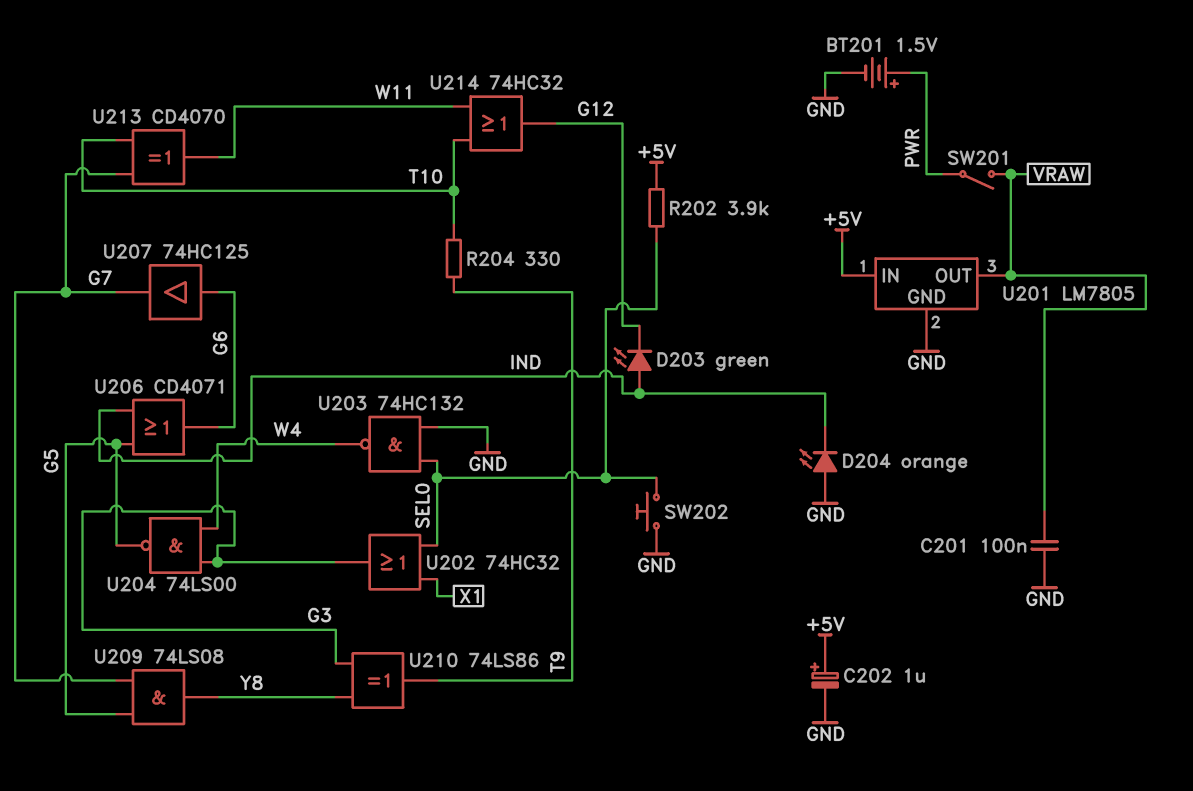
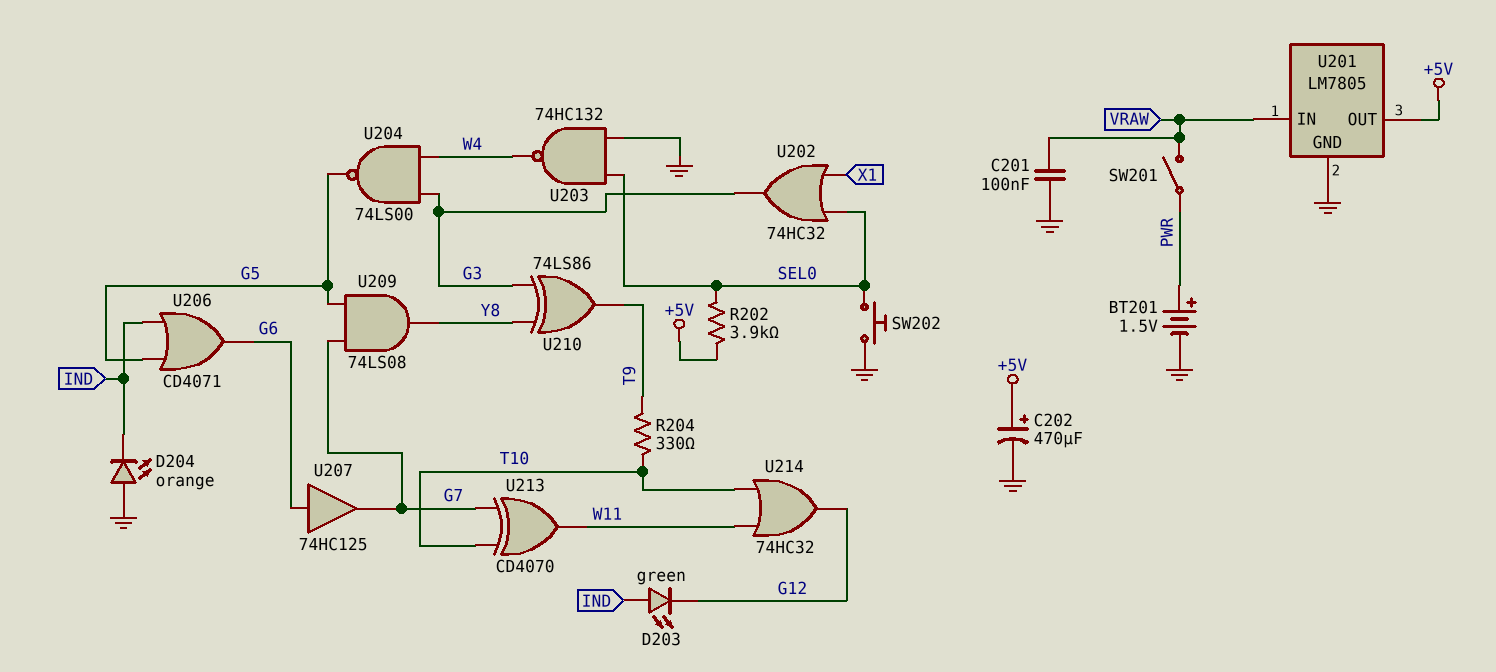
C202: 1uF (plus +5V, minus GND) -> 470uF (plus +5V, minus GND)
U201 pin IN: +5V -> VRAW
U201 pin OUT: VRAW -> +5V

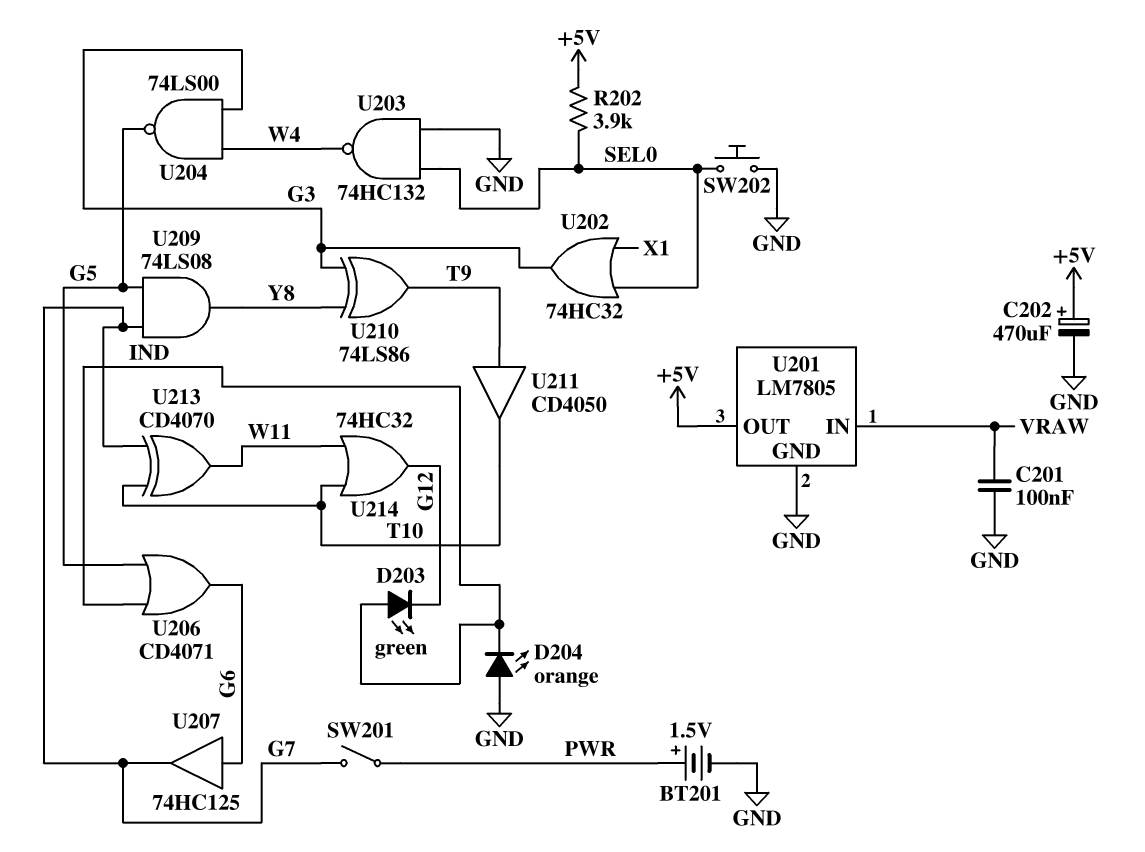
R204: 330 (T9, T10) -> none
SW201: switch (PWR, VRAW) -> switch (G7, PWR)
U211: none -> buffer CD4050 (in T9, out T10)

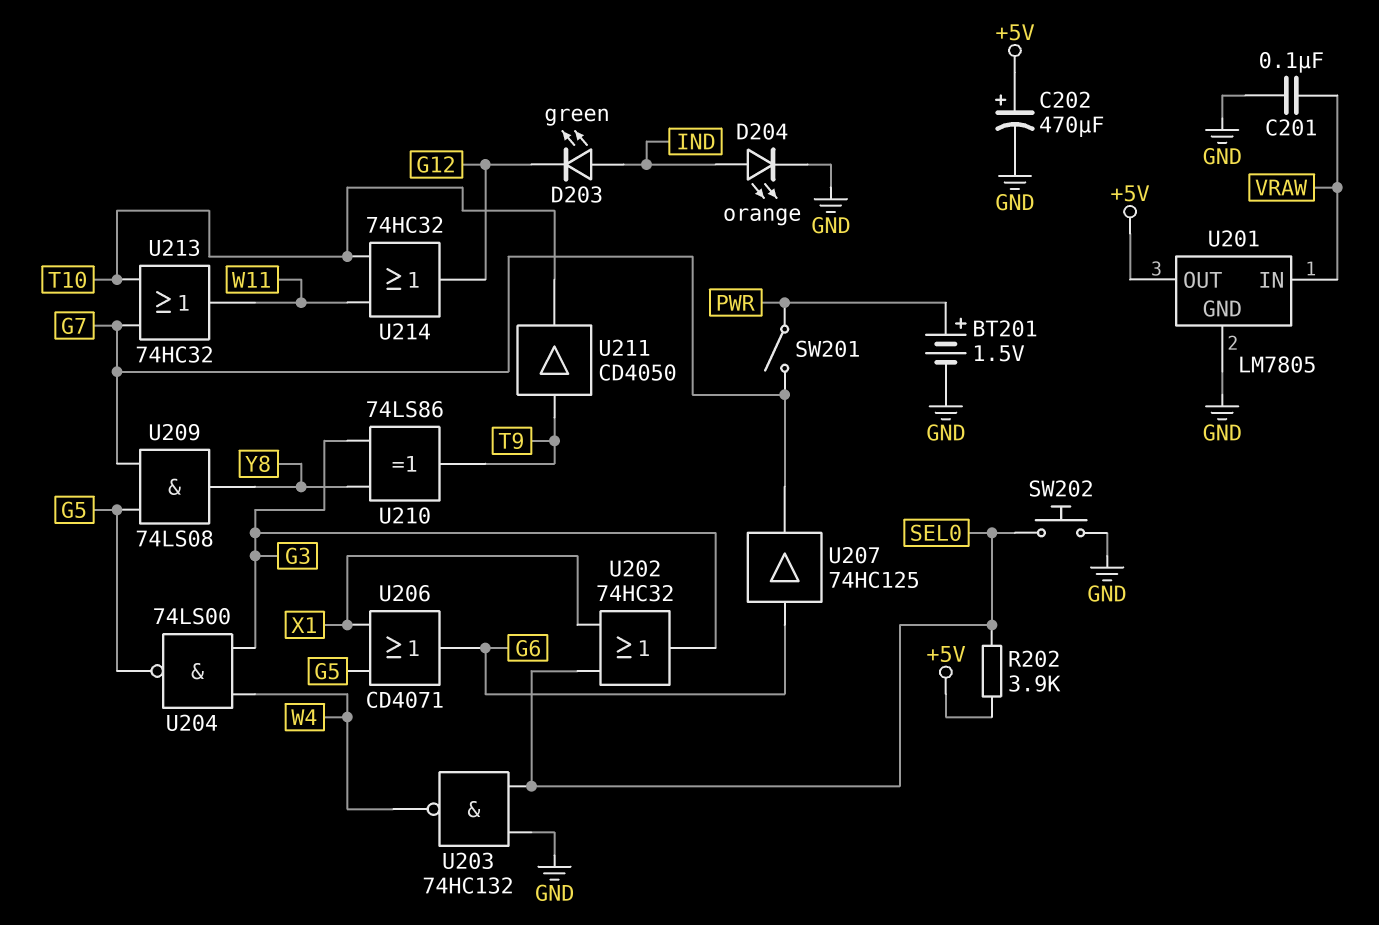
D204: LED orange (A GND, K IND) -> LED orange (A IND, K GND)
U206: OR CD4071 (in G5, in IND, out G6) -> OR CD4071 (in G5, in X1, out G6)
U213: XOR CD4070 (in G7, in T10, out W11) -> OR 74HC32 (in G7, in T10, out W11)

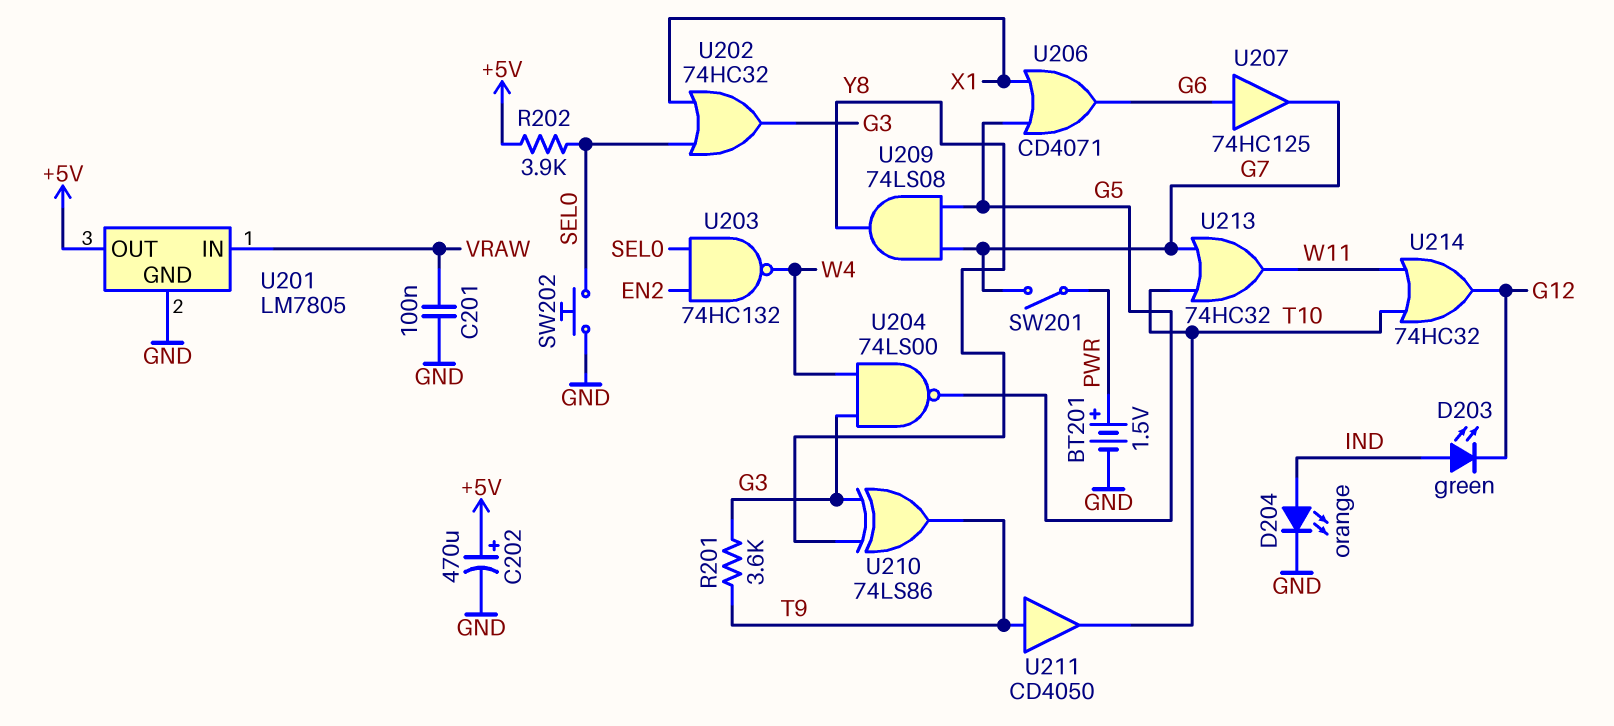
R201: none -> 3.6k (G3, T9)
U203: NAND 74HC132 (in GND, in SEL0, out W4) -> NAND 74HC132 (in EN2, in SEL0, out W4)

